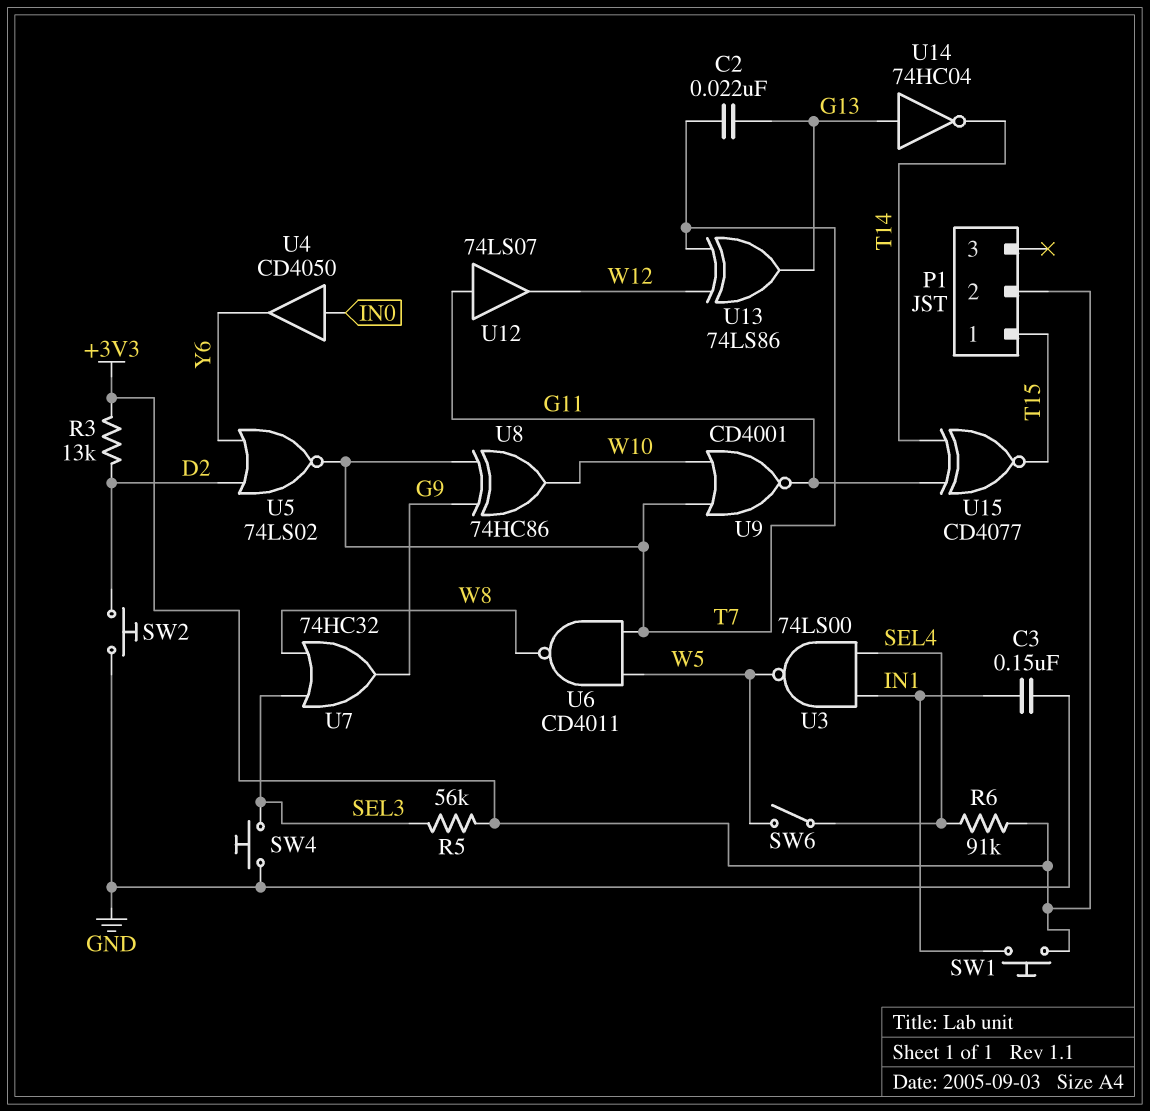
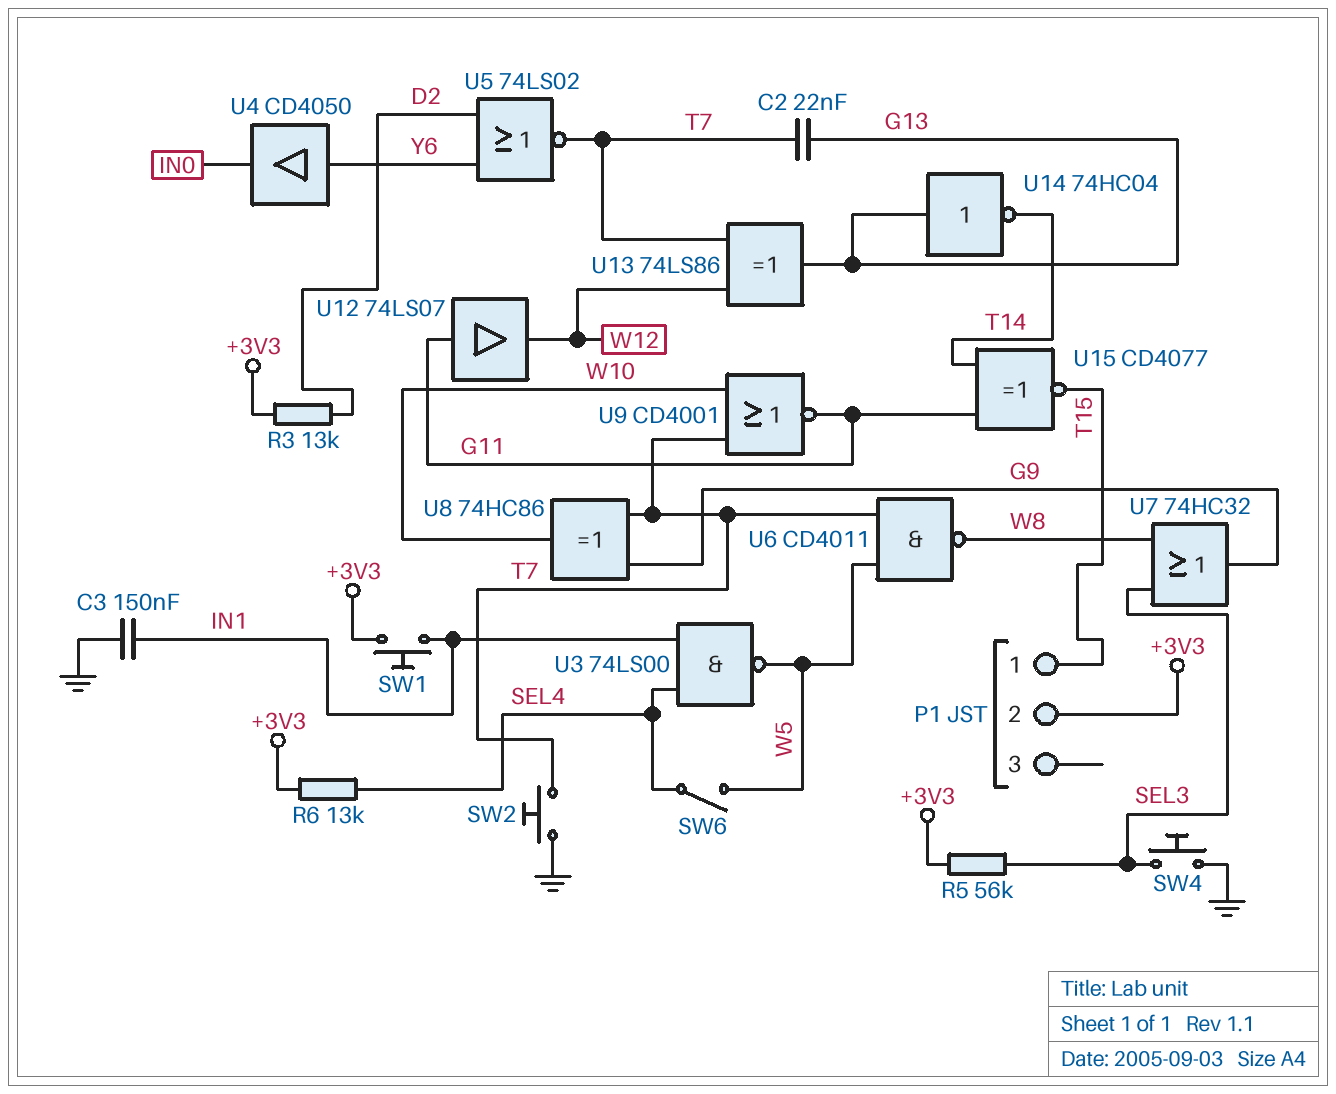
R6: 91k (+3V3, SEL4) -> 13k (+3V3, SEL4)
SW2: button (D2, GND) -> button (GND, T7)
U4: buffer CD4050 (in IN0, out Y6) -> buffer CD4050 (in Y6, out IN0)

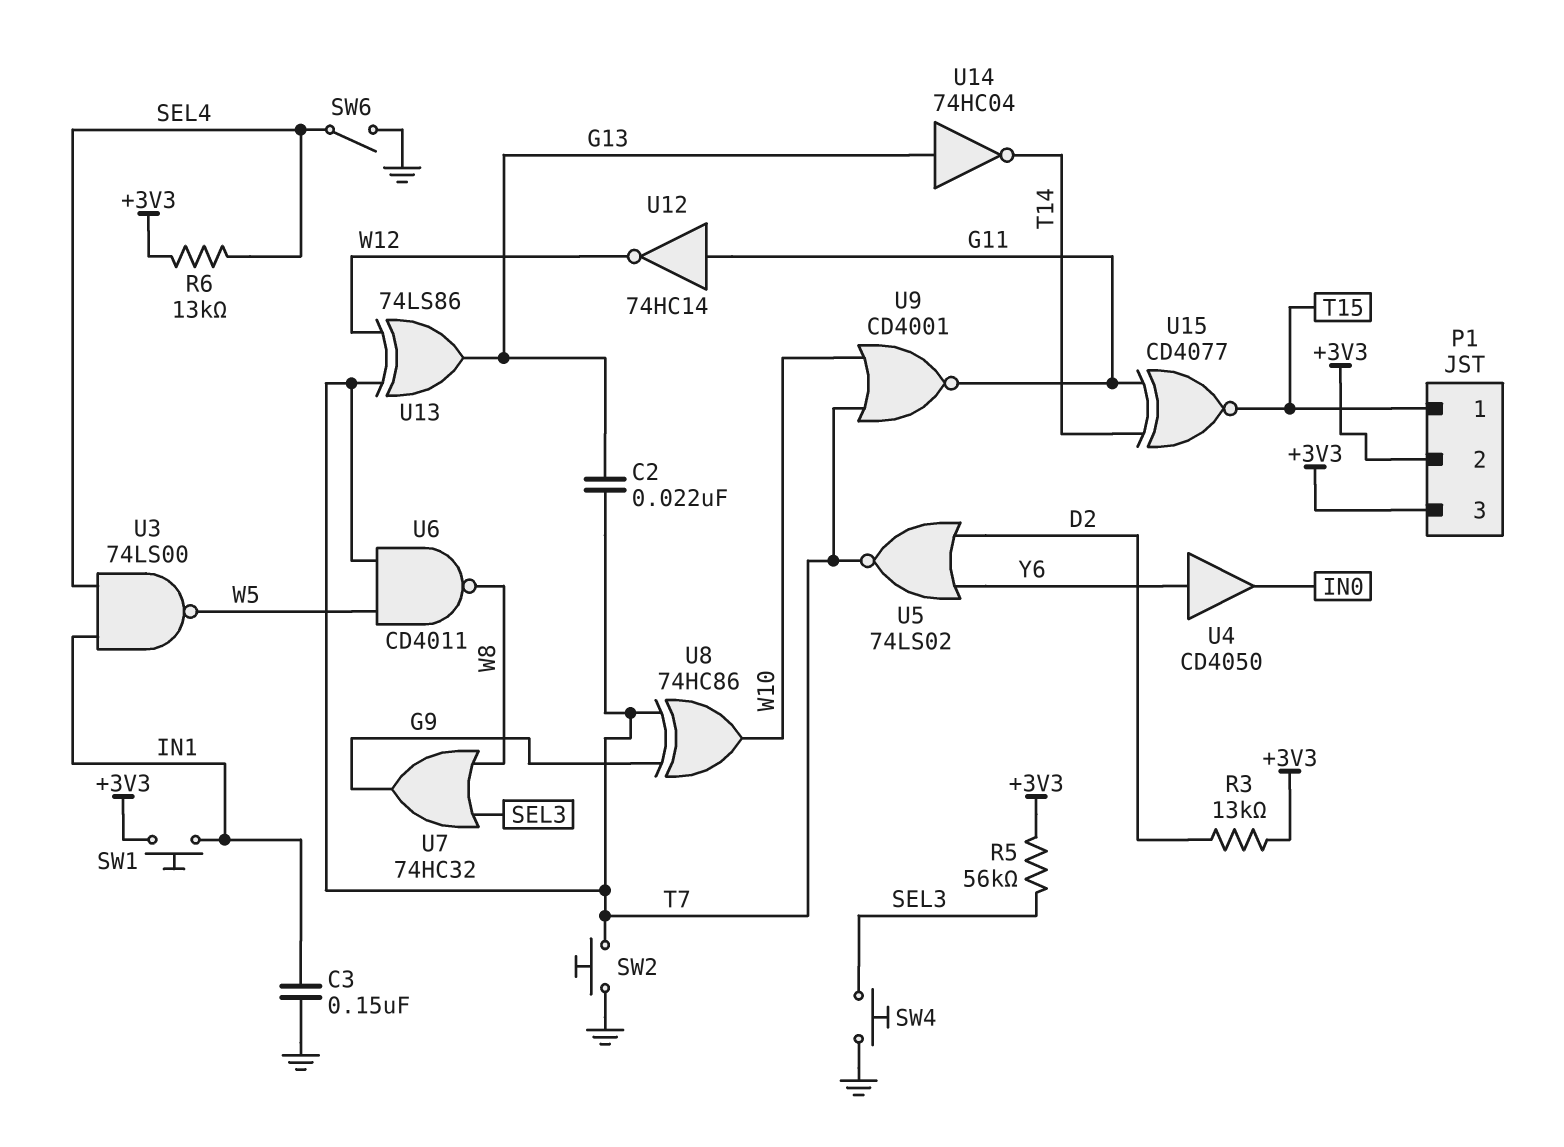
P1 pin 3: none -> +3V3
SW6: switch (SEL4, W5) -> switch (GND, SEL4)
U12: buffer 74LS07 (in G11, out W12) -> NOT 74HC14 (in G11, out W12)

